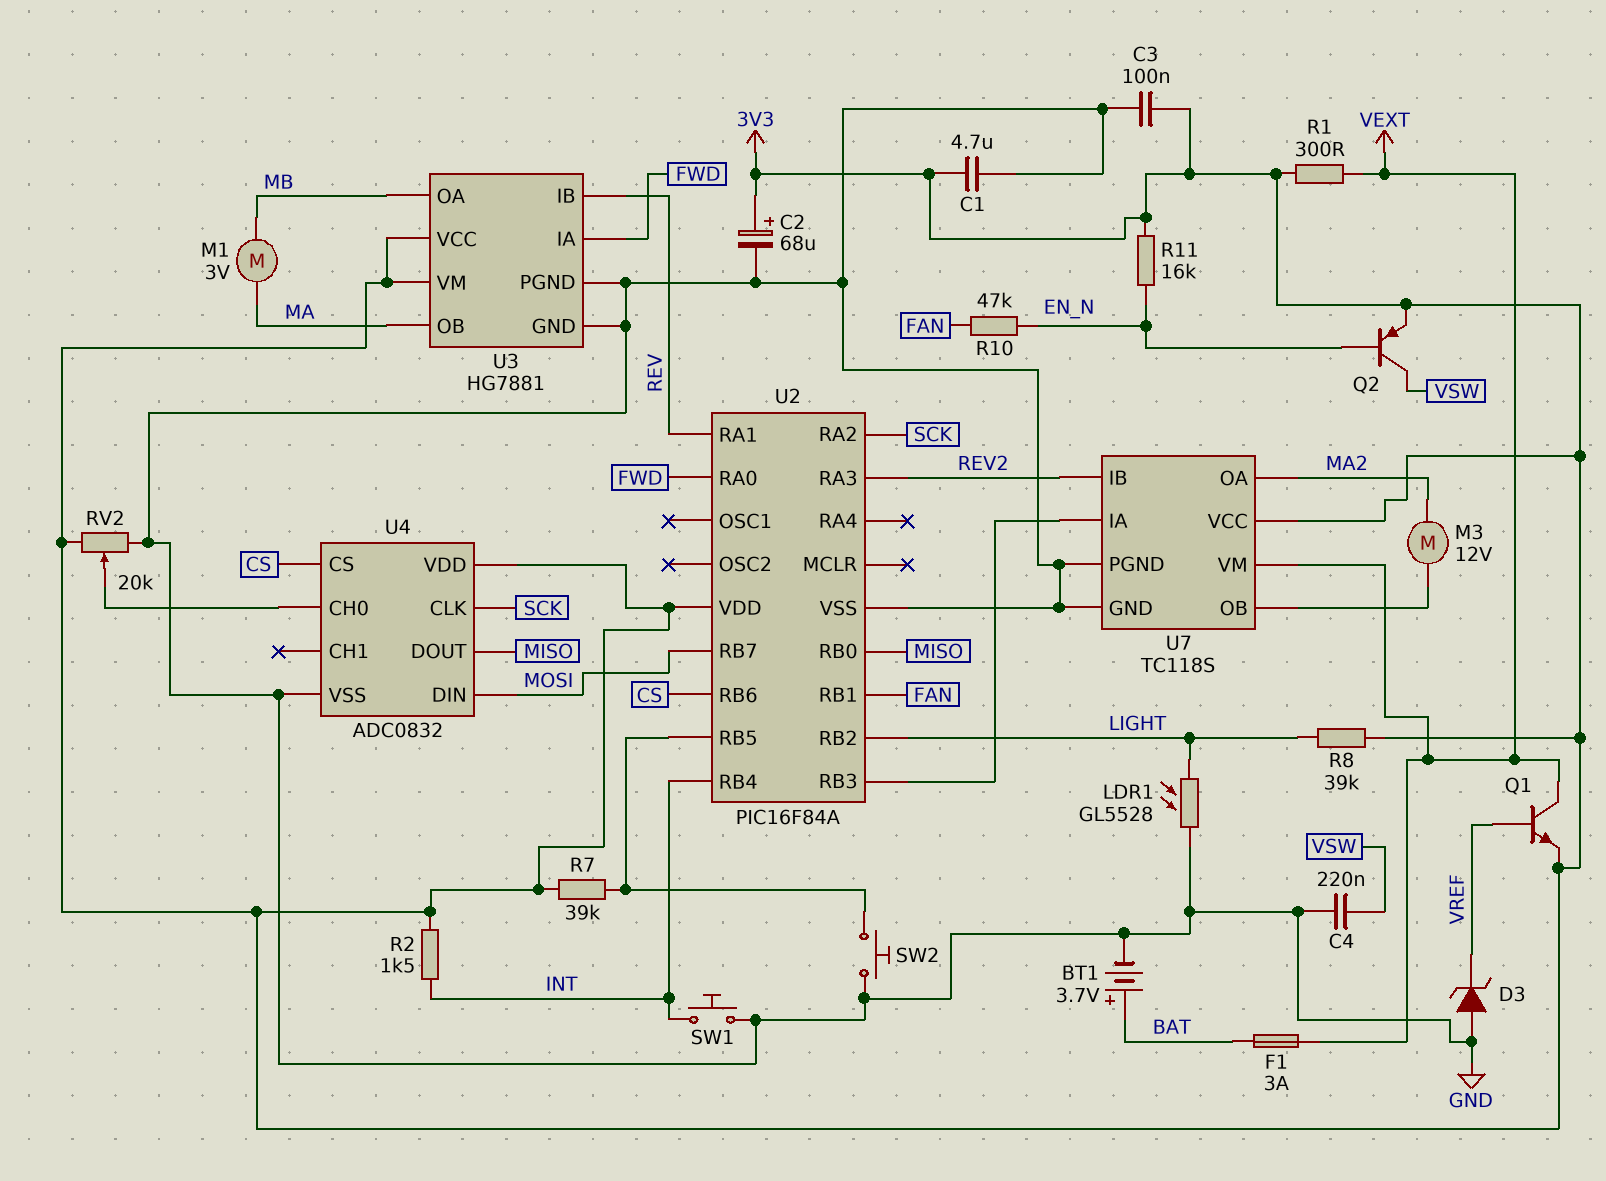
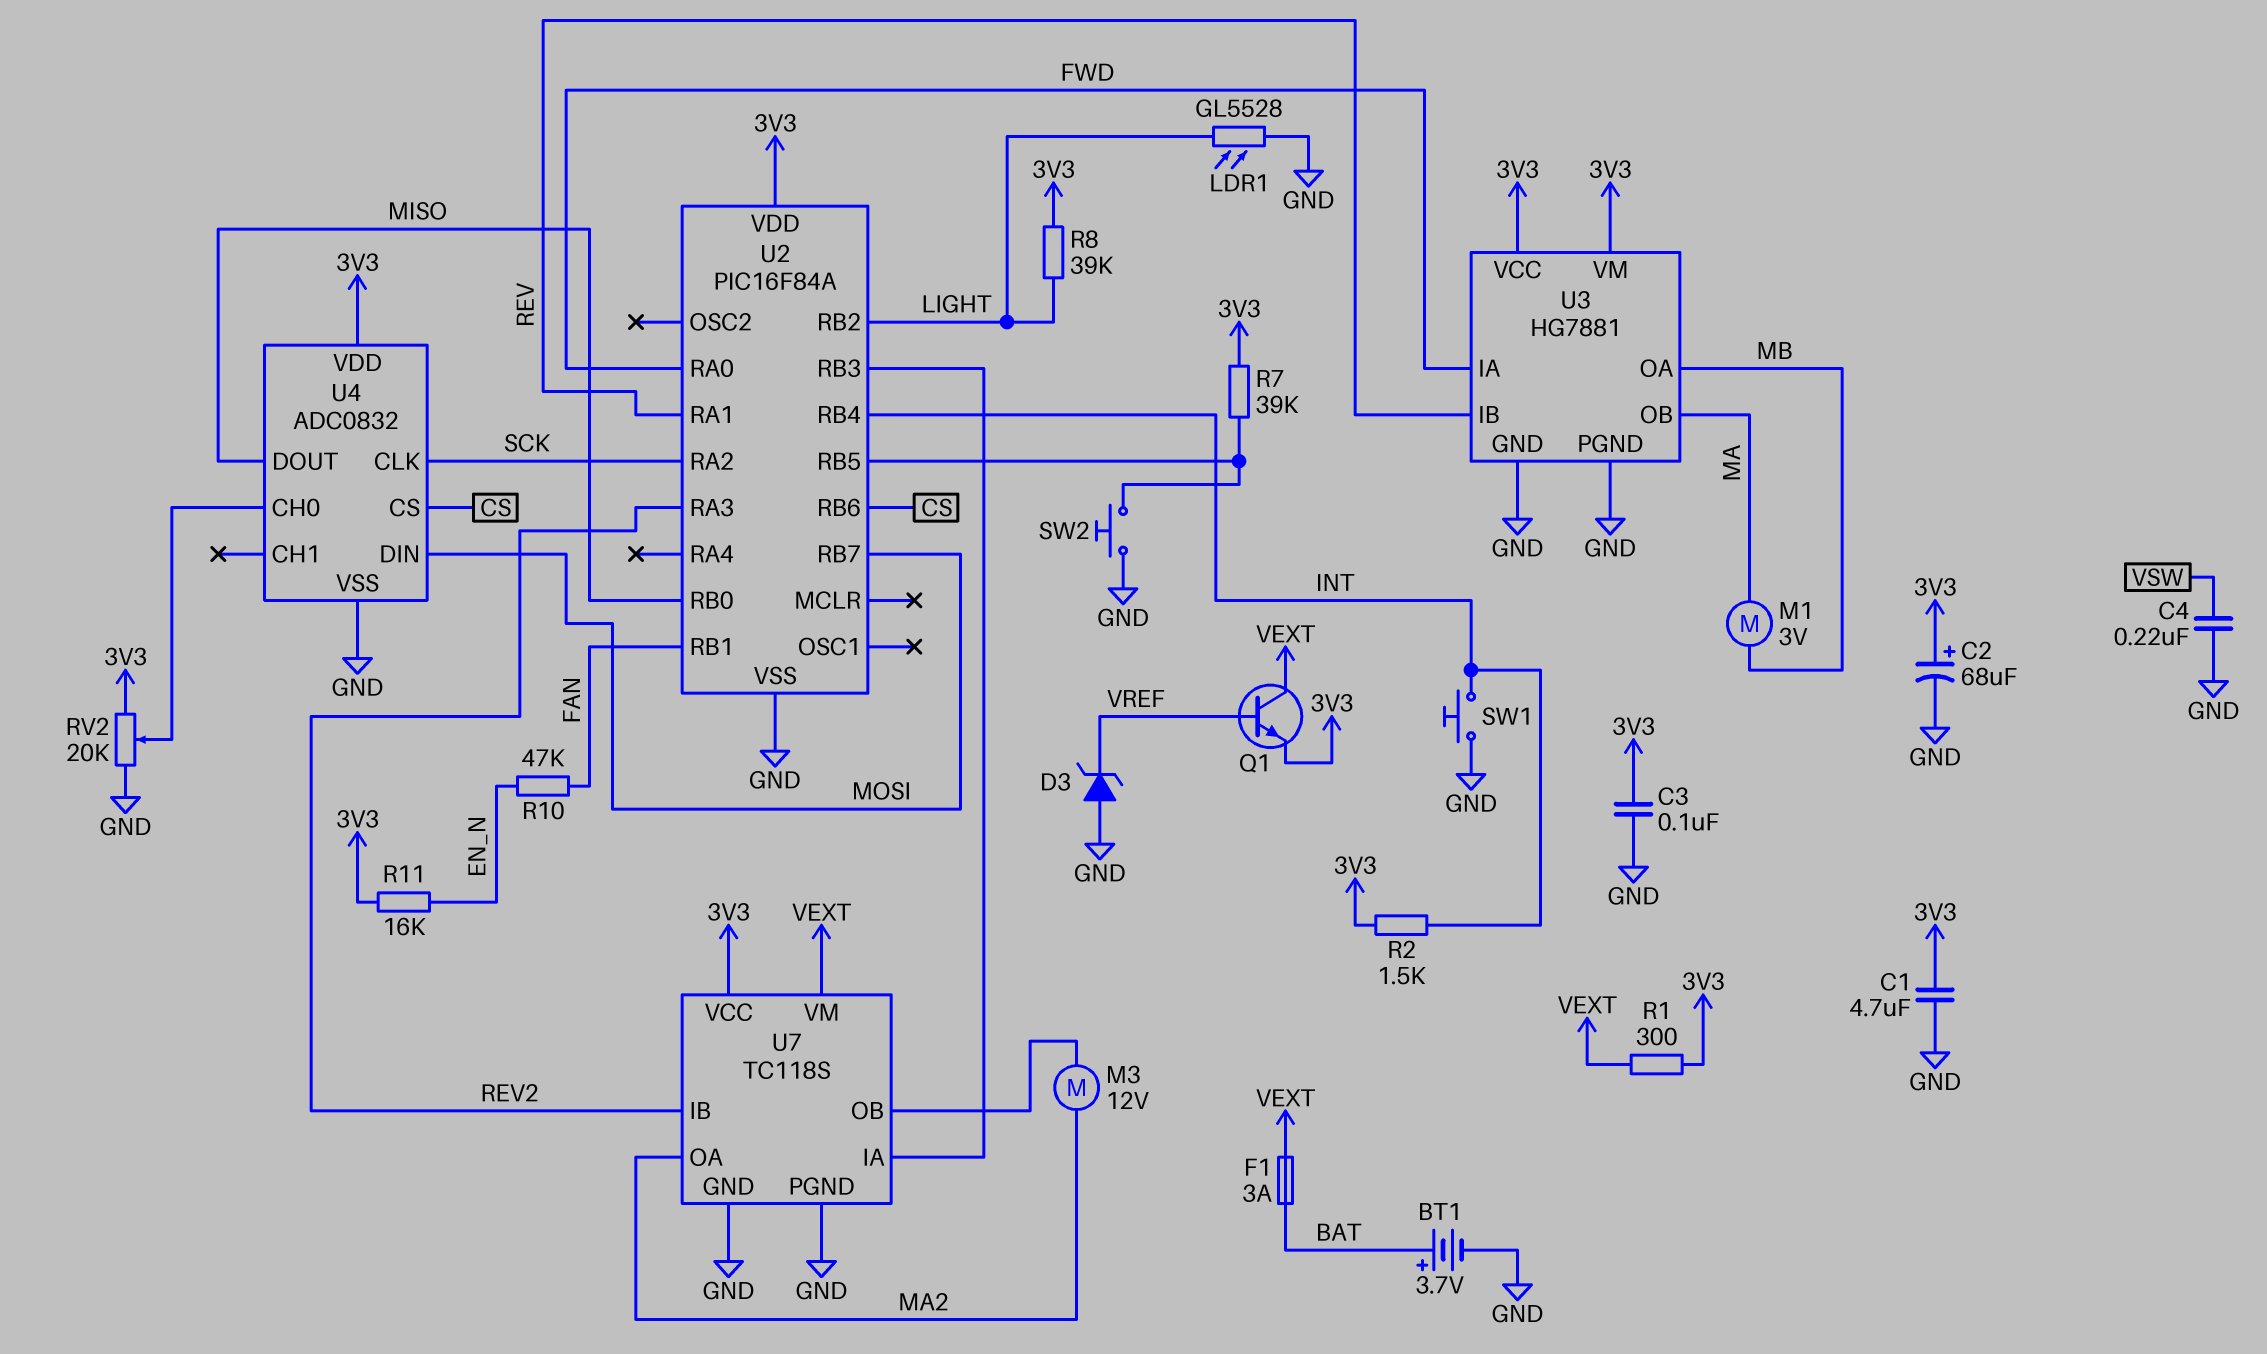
Q2: PNP (B EN_N, C VSW, E 3V3) -> none

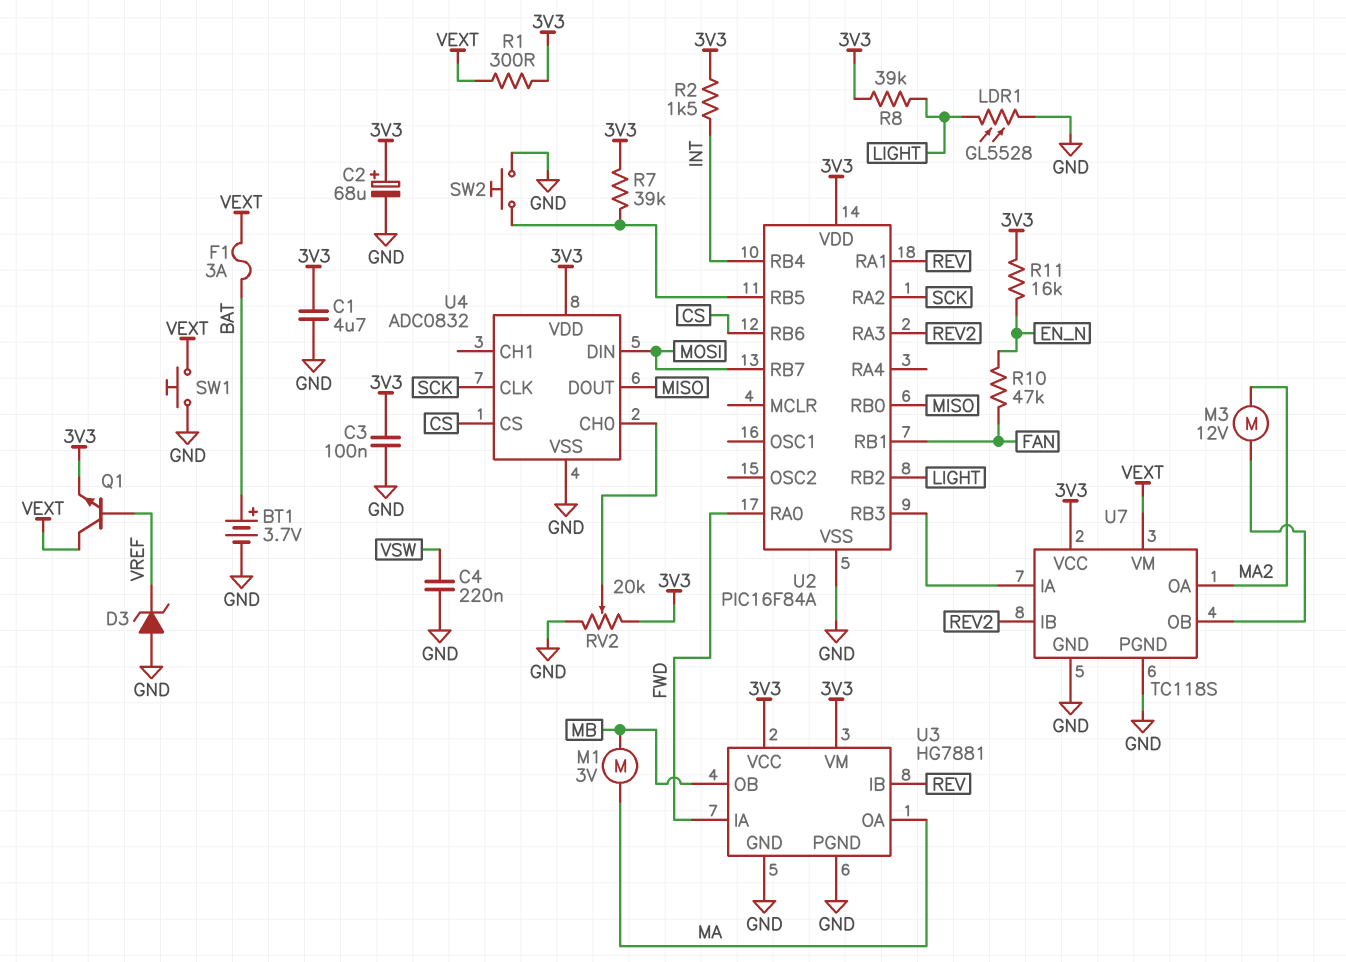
SW1: button (GND, INT) -> button (GND, VEXT)
U3 pin OA: MB -> MA
U3 pin OB: MA -> MB

